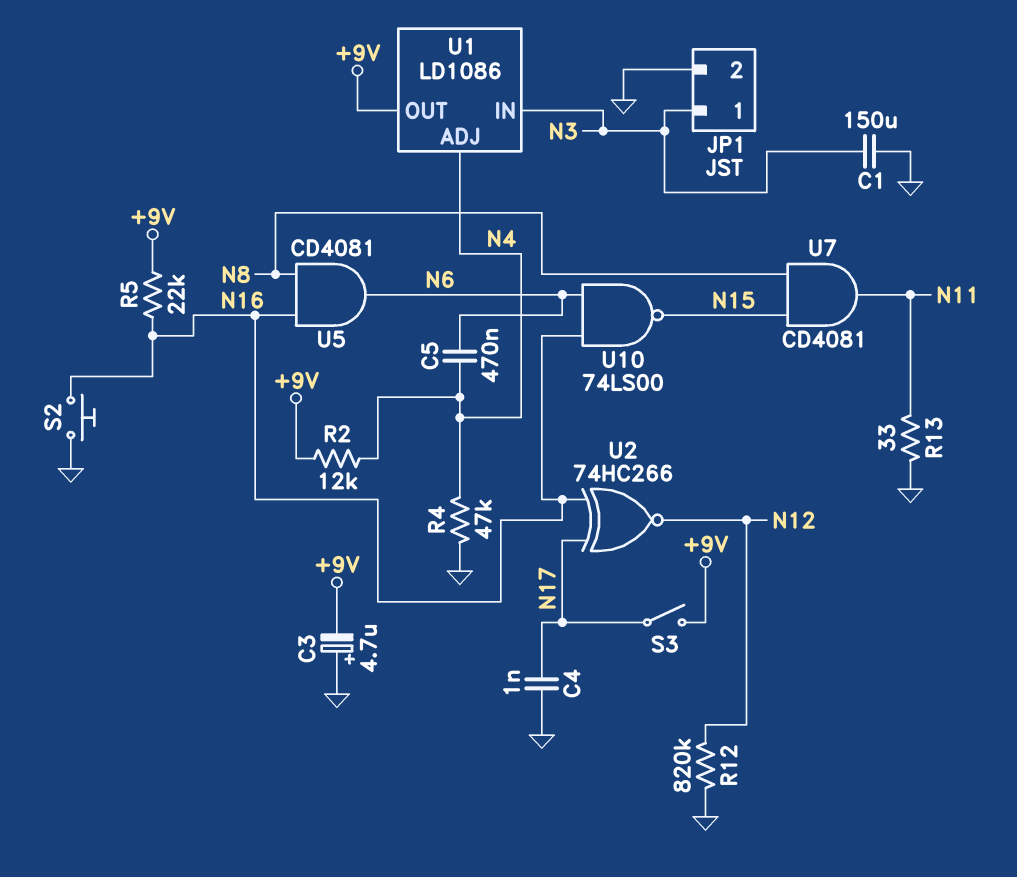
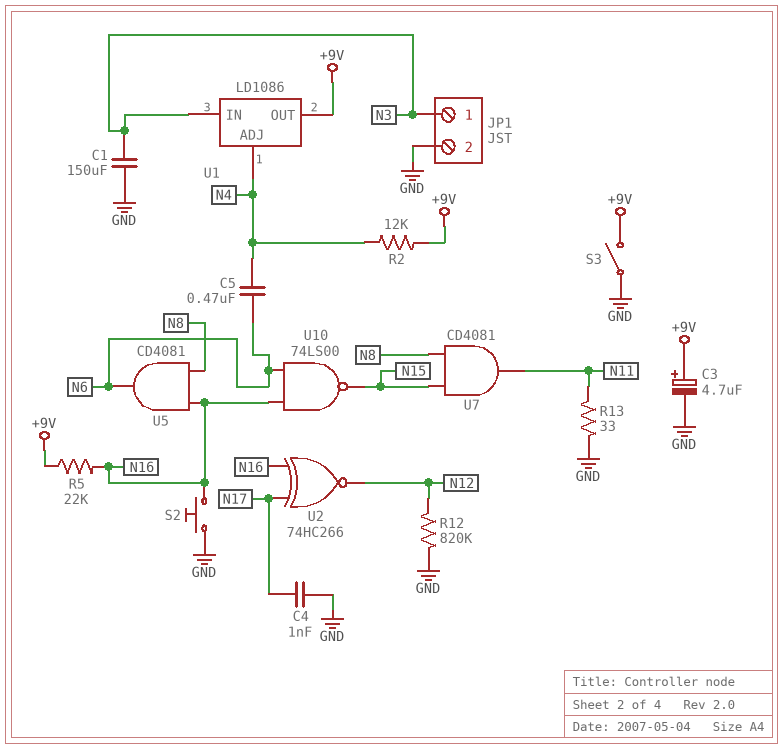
C3: 4.7uF (plus GND, minus +9V) -> 4.7uF (plus +9V, minus GND)
R4: 47k (GND, N4) -> none
S3: switch (+9V, N17) -> switch (+9V, GND)

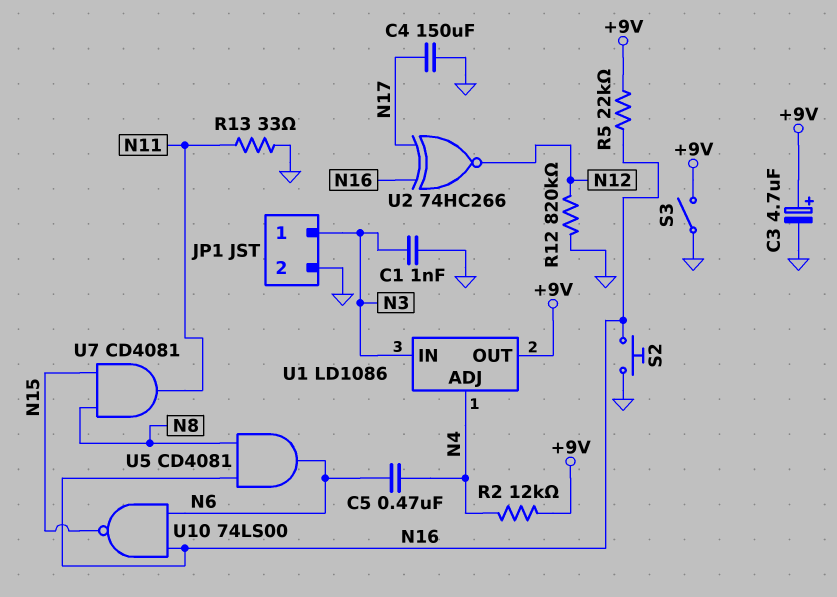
C1: 150uF (GND, N3) -> 1nF (GND, N3)
C4: 1nF (GND, N17) -> 150uF (GND, N17)

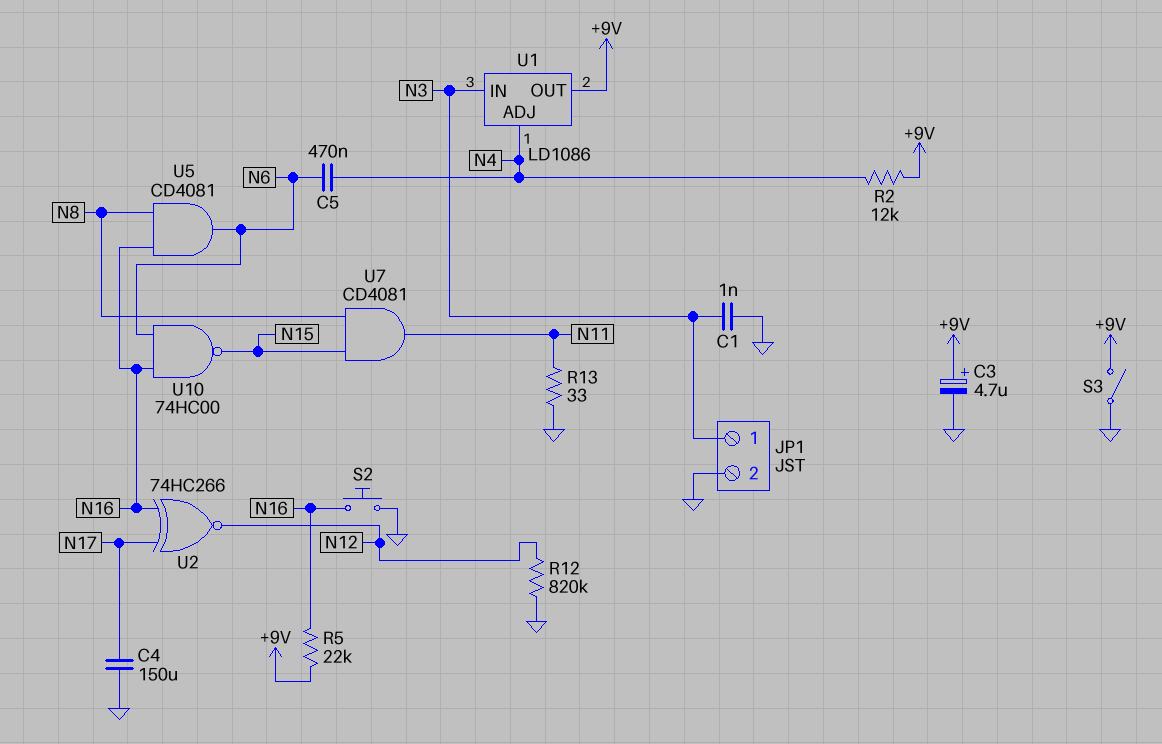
U10: NAND 74LS00 (in N6, in N16, out N15) -> NAND 74HC00 (in N6, in N16, out N15)

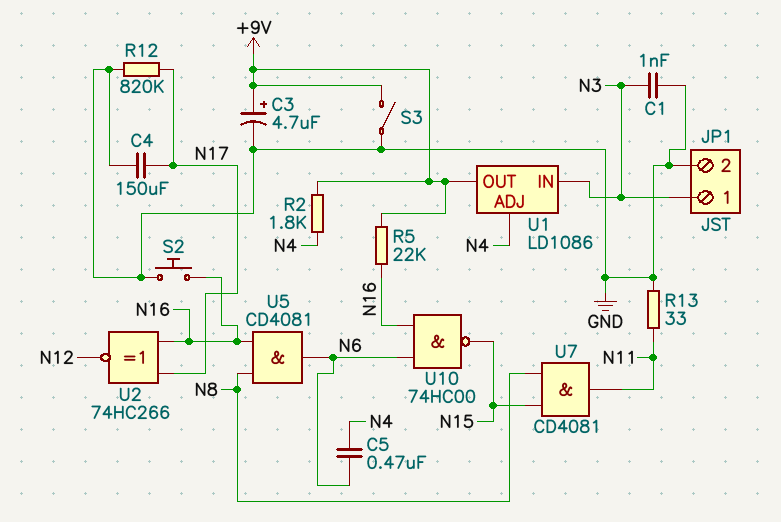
R2: 12k (+9V, N4) -> 1.8k (+9V, N4)
R12: 820k (GND, N12) -> 820k (GND, N17)

